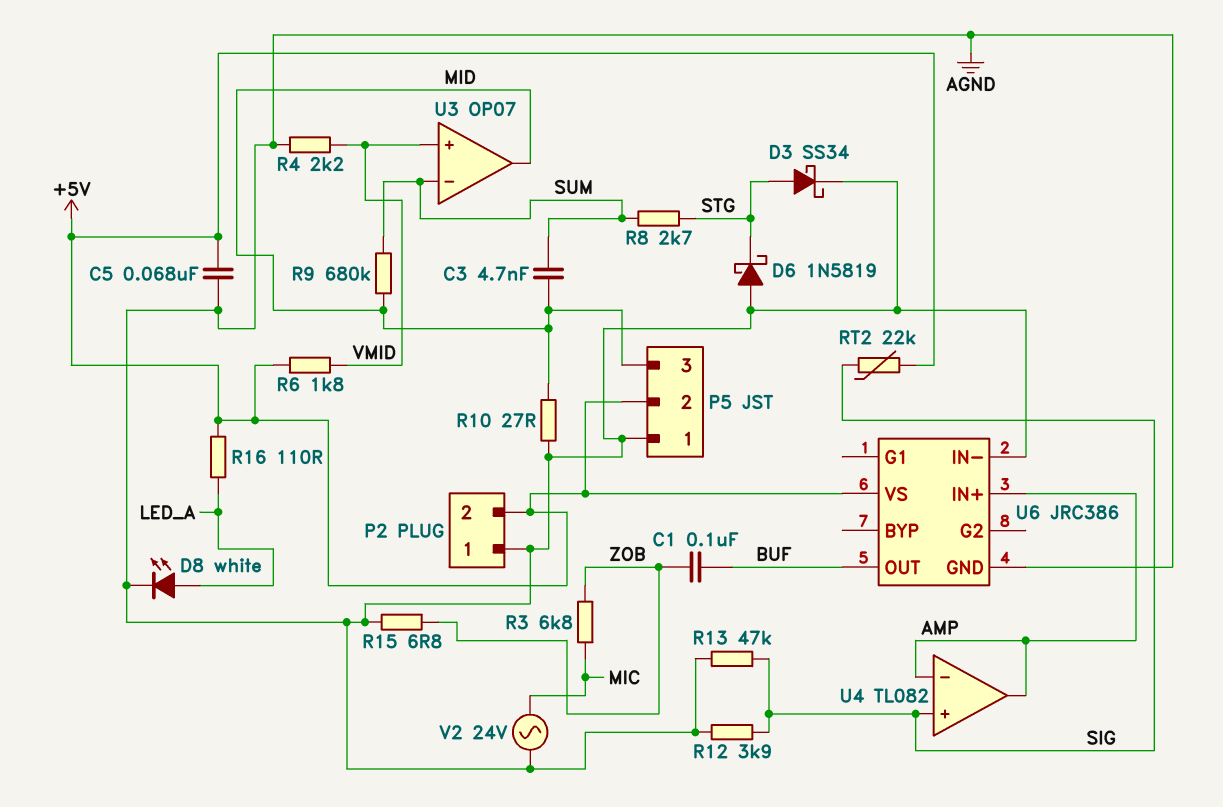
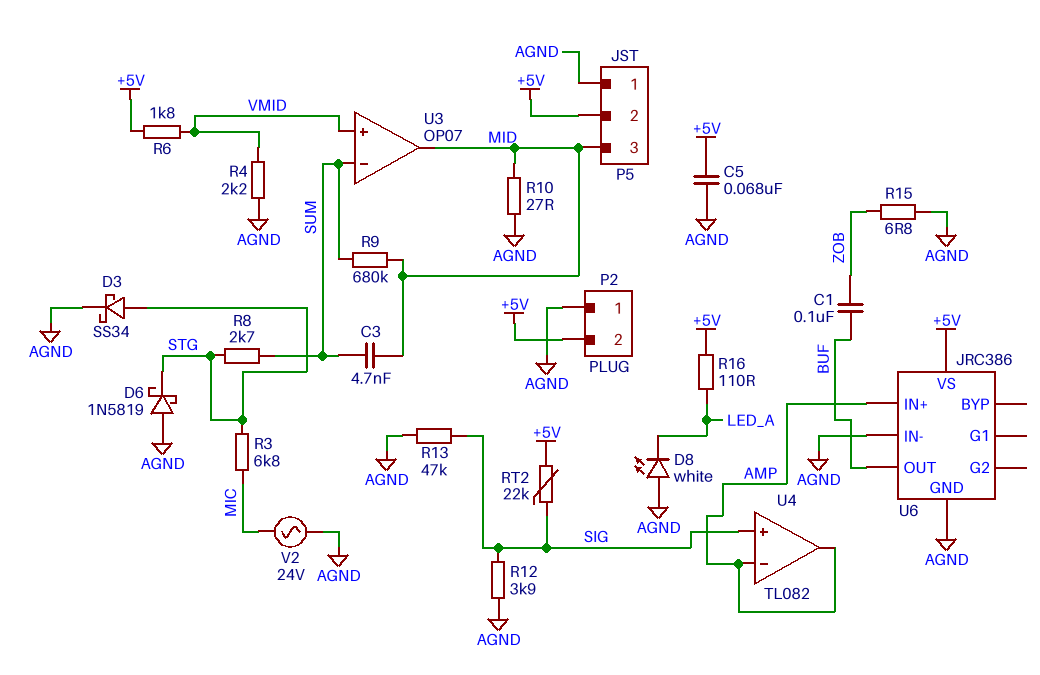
D8: LED white (A LED_A, K AGND) -> LED white (A AGND, K LED_A)
R3: 6.8k (MIC, ZOB) -> 6.8k (MIC, STG)

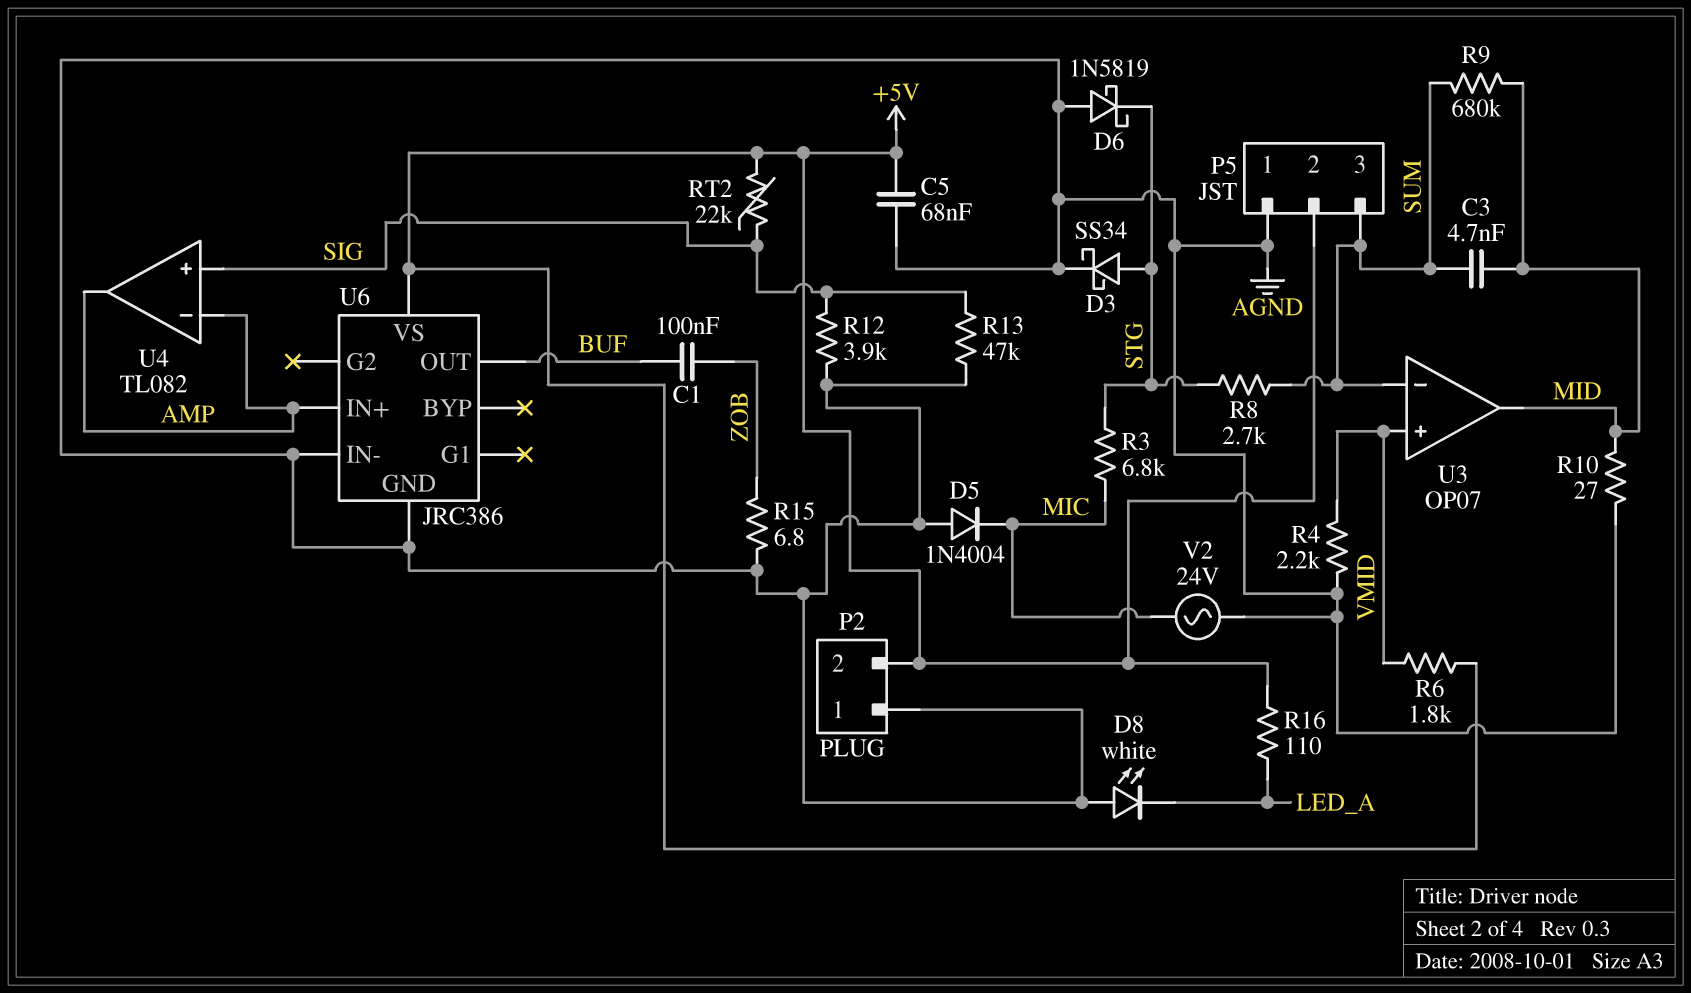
D5: none -> diode 1N4004 (A AGND, K MIC)
P5 pin 3: MID -> SUM

